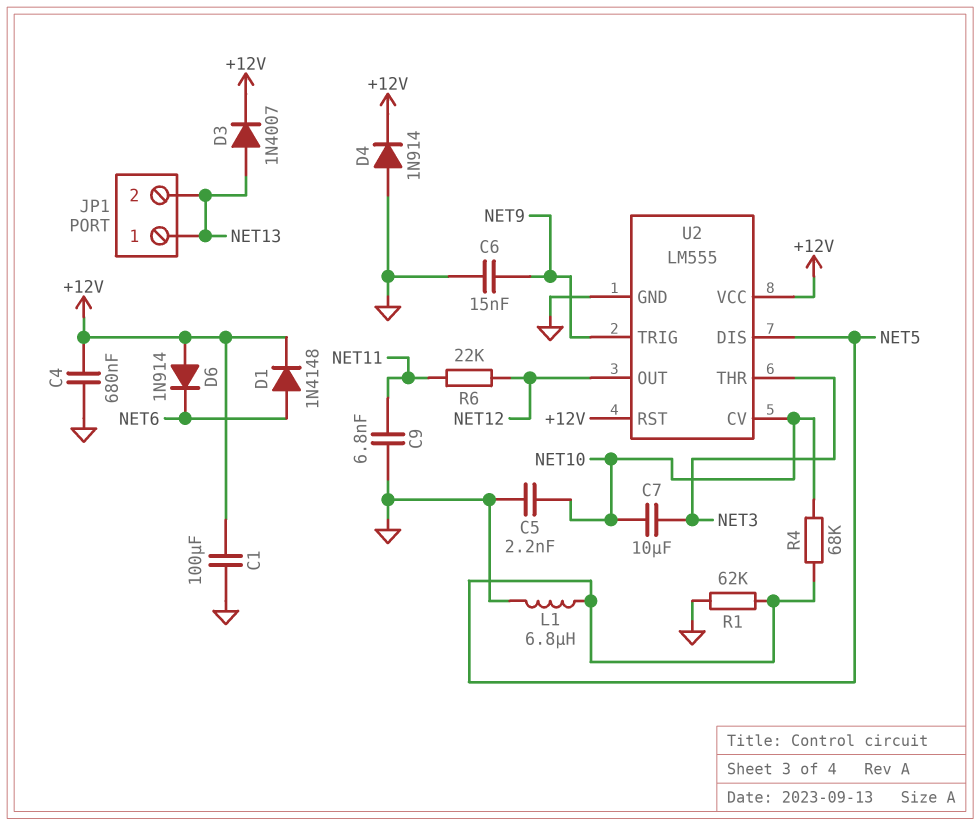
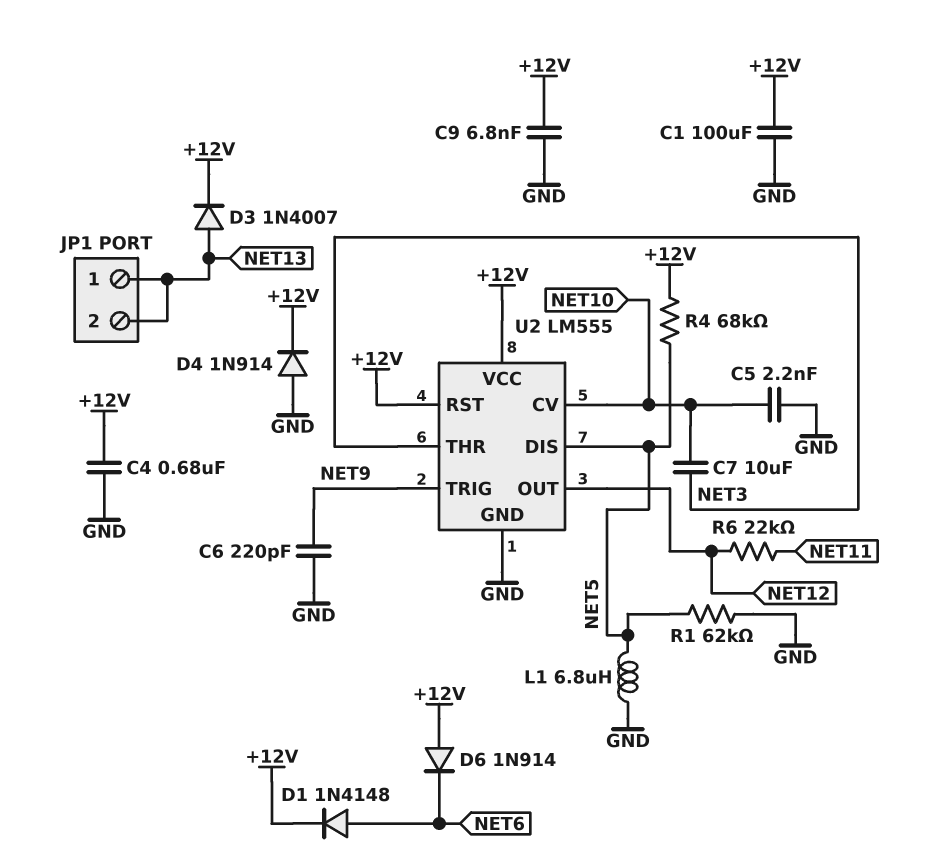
C6: 15nF (GND, NET9) -> 220pF (GND, NET9)
C9: 6.8nF (GND, NET11) -> 6.8nF (+12V, GND)
R4: 68k (NET5, NET10) -> 68k (+12V, NET5)

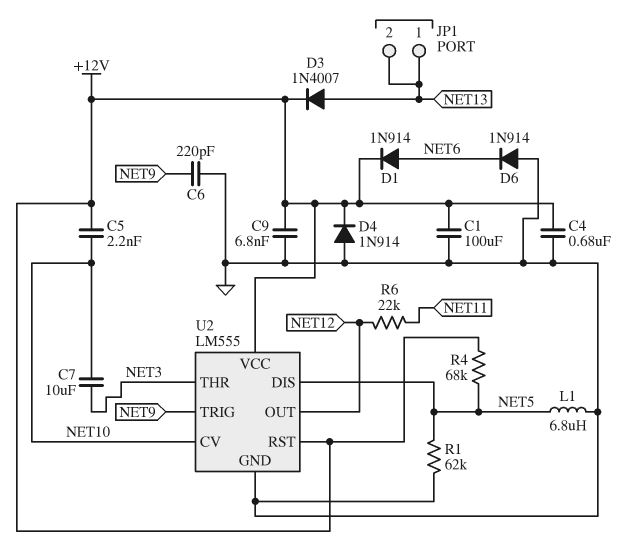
C5: 2.2nF (GND, NET10) -> 2.2nF (+12V, NET10)
D1: diode 1N4148 (A NET6, K +12V) -> diode 1N914 (A NET6, K +12V)
D6: diode 1N914 (A +12V, K NET6) -> diode 1N914 (A GND, K NET6)

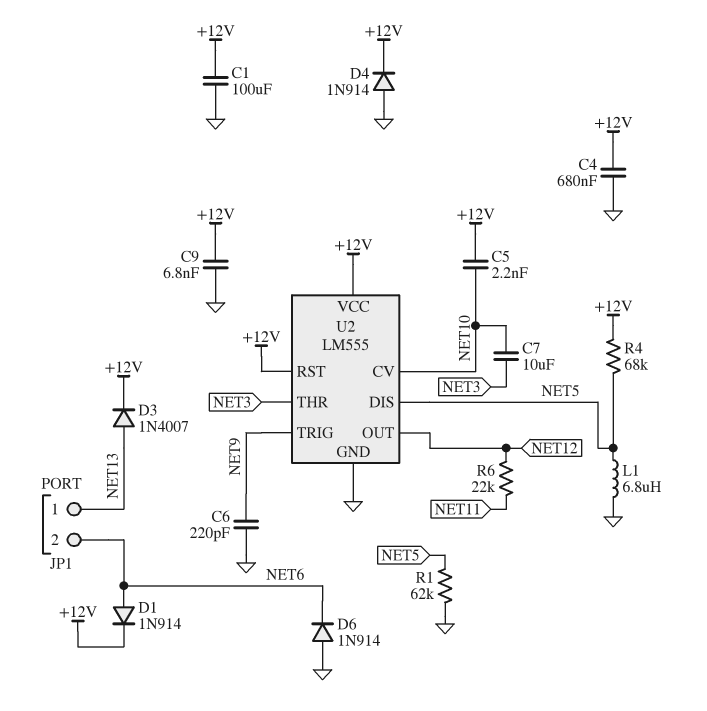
JP1 pin 2: NET13 -> NET6

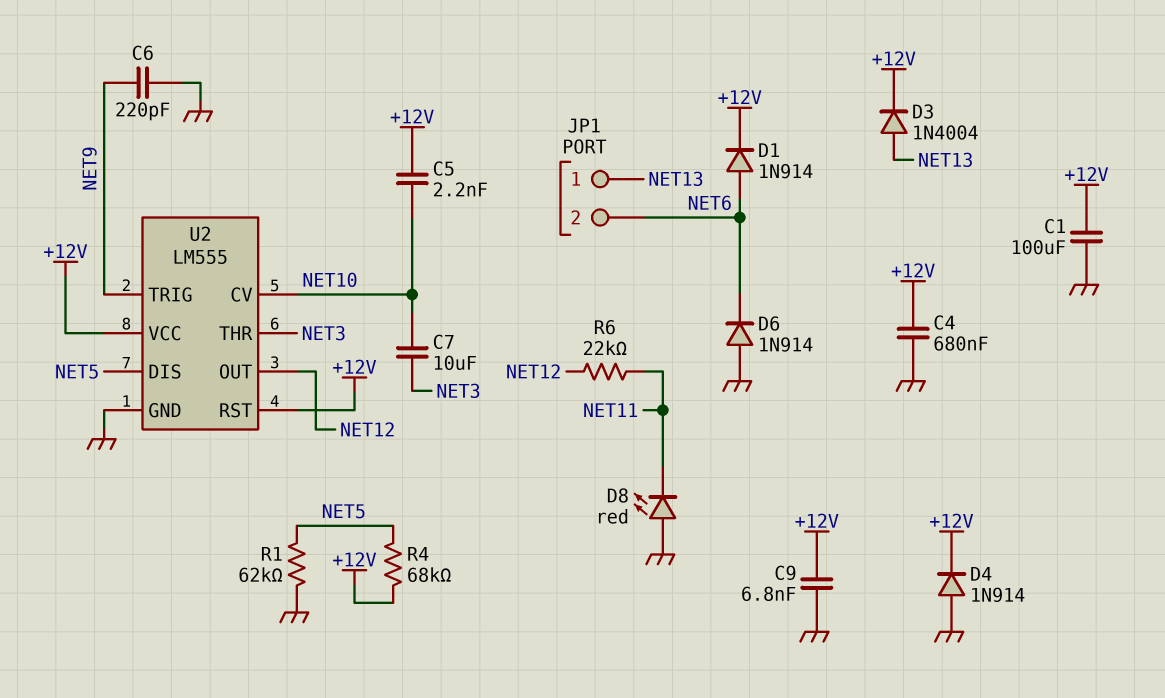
D3: diode 1N4007 (A NET13, K +12V) -> diode 1N4004 (A NET13, K +12V)
D8: none -> LED red (A GND, K NET11)
L1: 6.8uH (GND, NET5) -> none

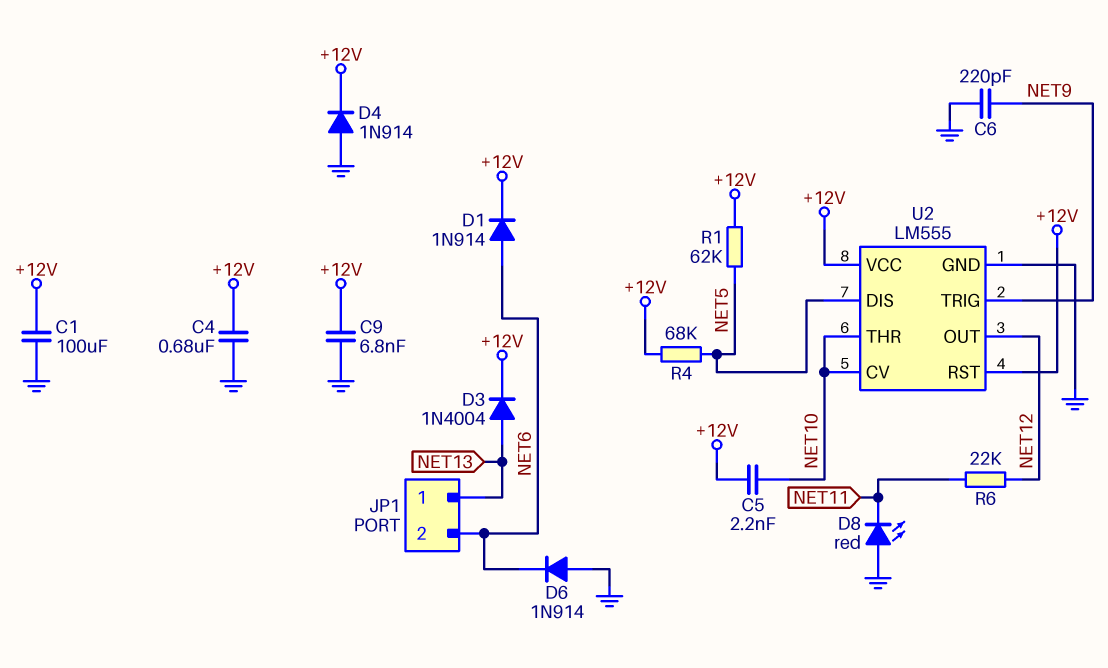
C7: 10uF (NET3, NET10) -> none
R1: 62k (GND, NET5) -> 62k (+12V, NET5)
U2 pin THR: NET3 -> NET10

